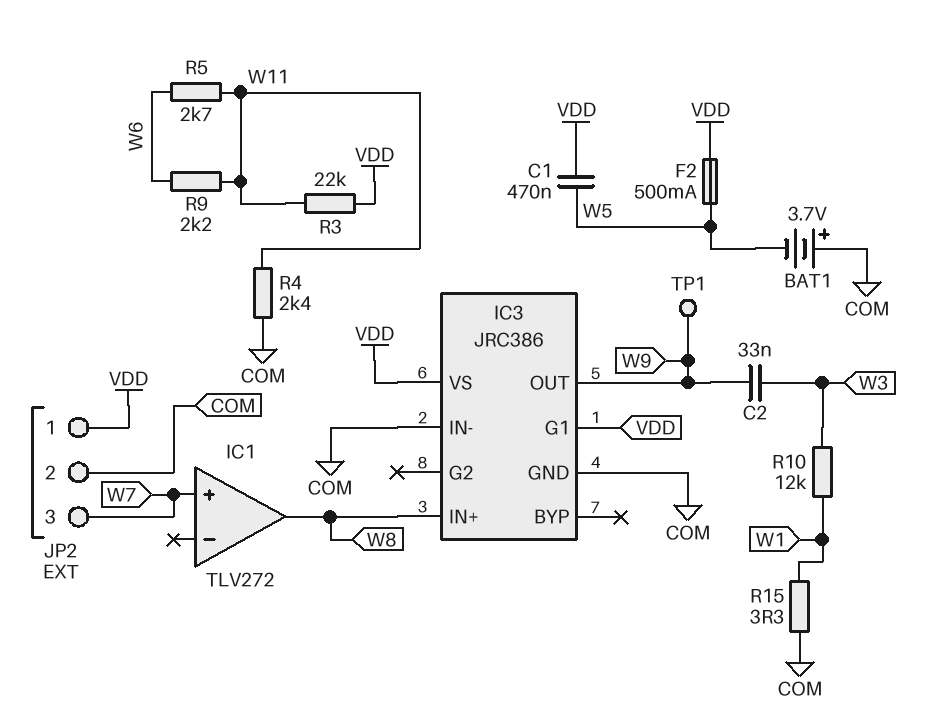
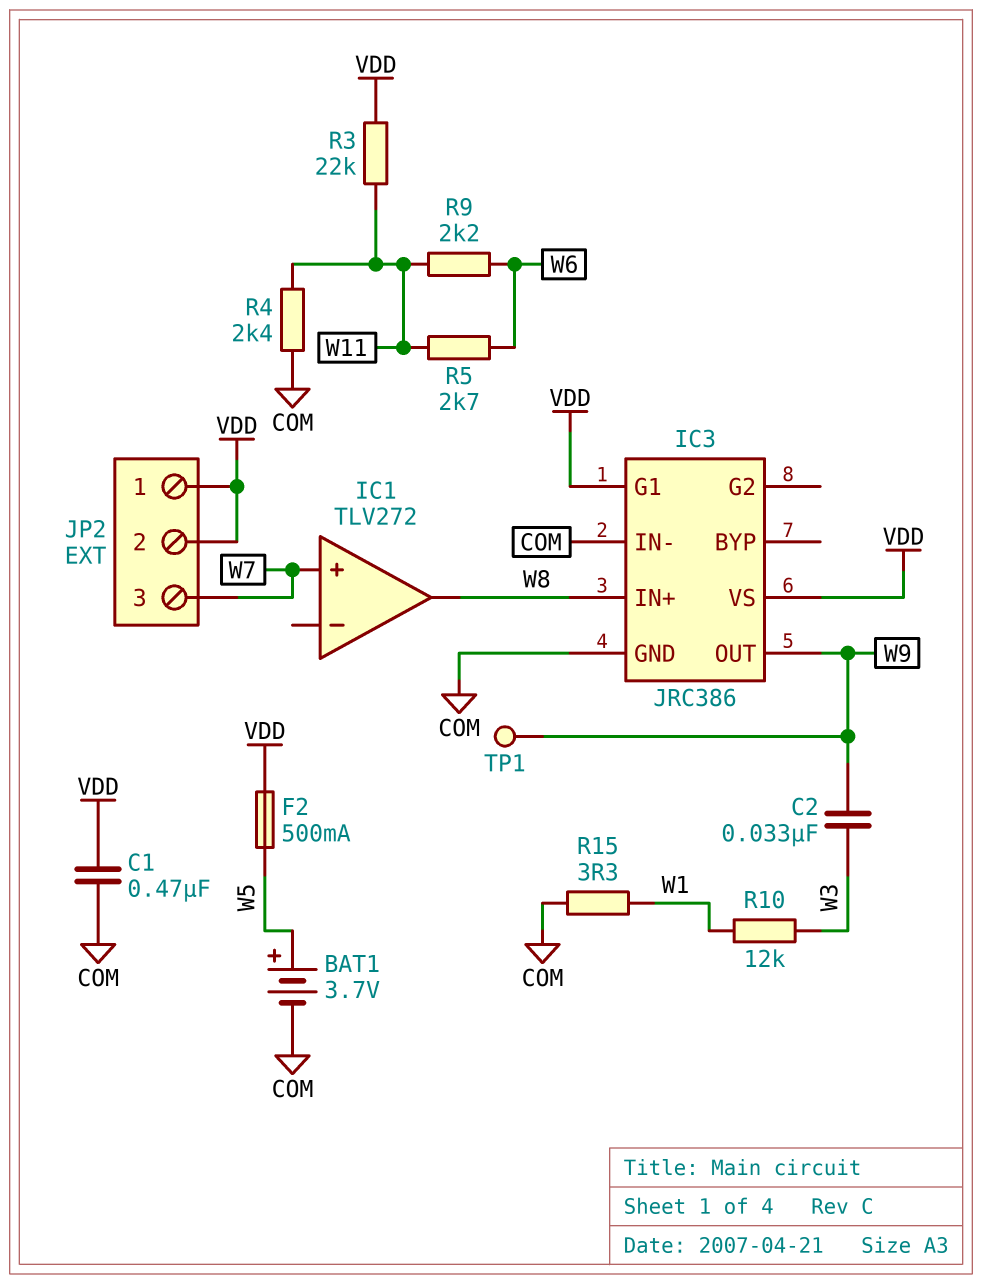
BAT1: 3.7V (plus COM, minus W5) -> 3.7V (plus W5, minus COM)
C1: 470nF (VDD, W5) -> 470nF (COM, VDD)
JP2 pin 2: COM -> VDD

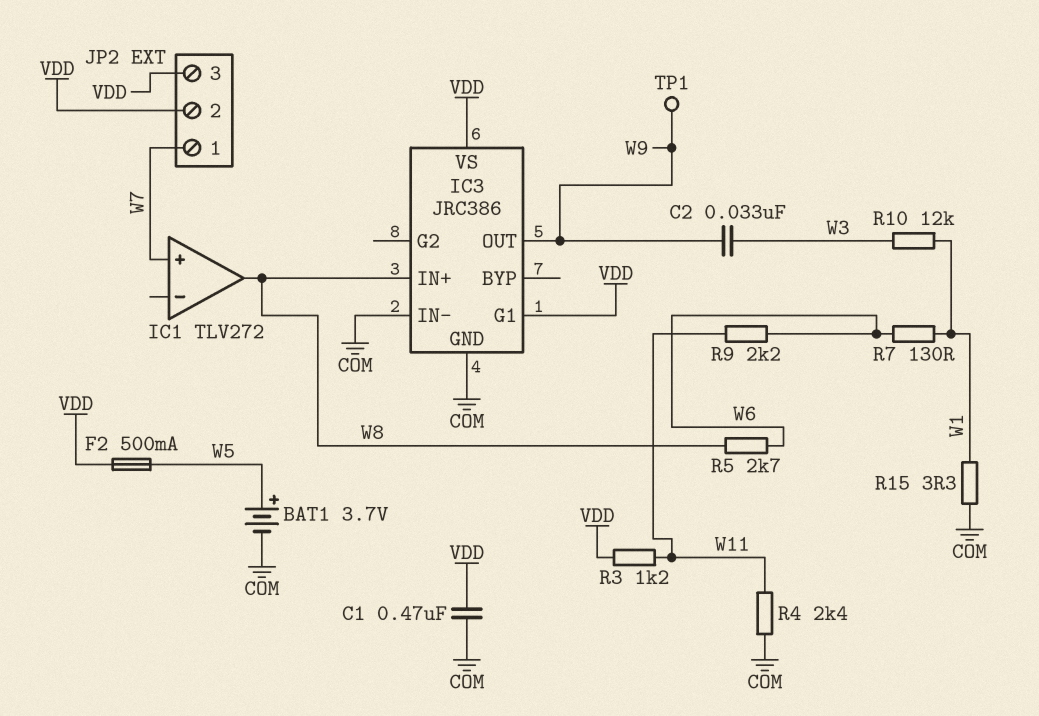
JP2 pin 1: VDD -> W7
JP2 pin 3: W7 -> VDD
R3: 22k (VDD, W11) -> 1.2k (VDD, W11)
R5: 2.7k (W6, W11) -> 2.7k (W6, W8)
R7: none -> 130 (W1, W6)

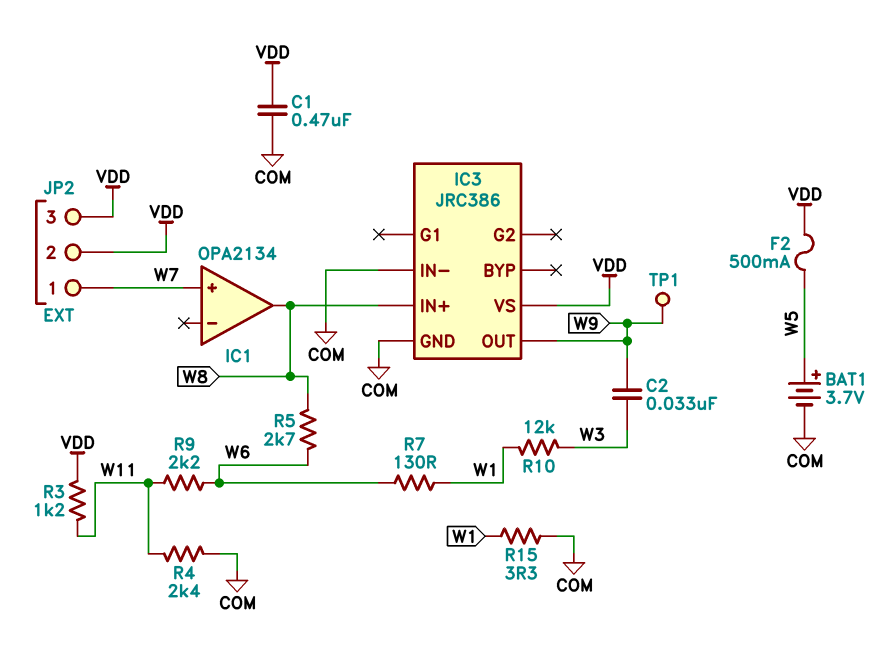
IC1: TLV272 -> OPA2134
IC3 pin G1: VDD -> none

